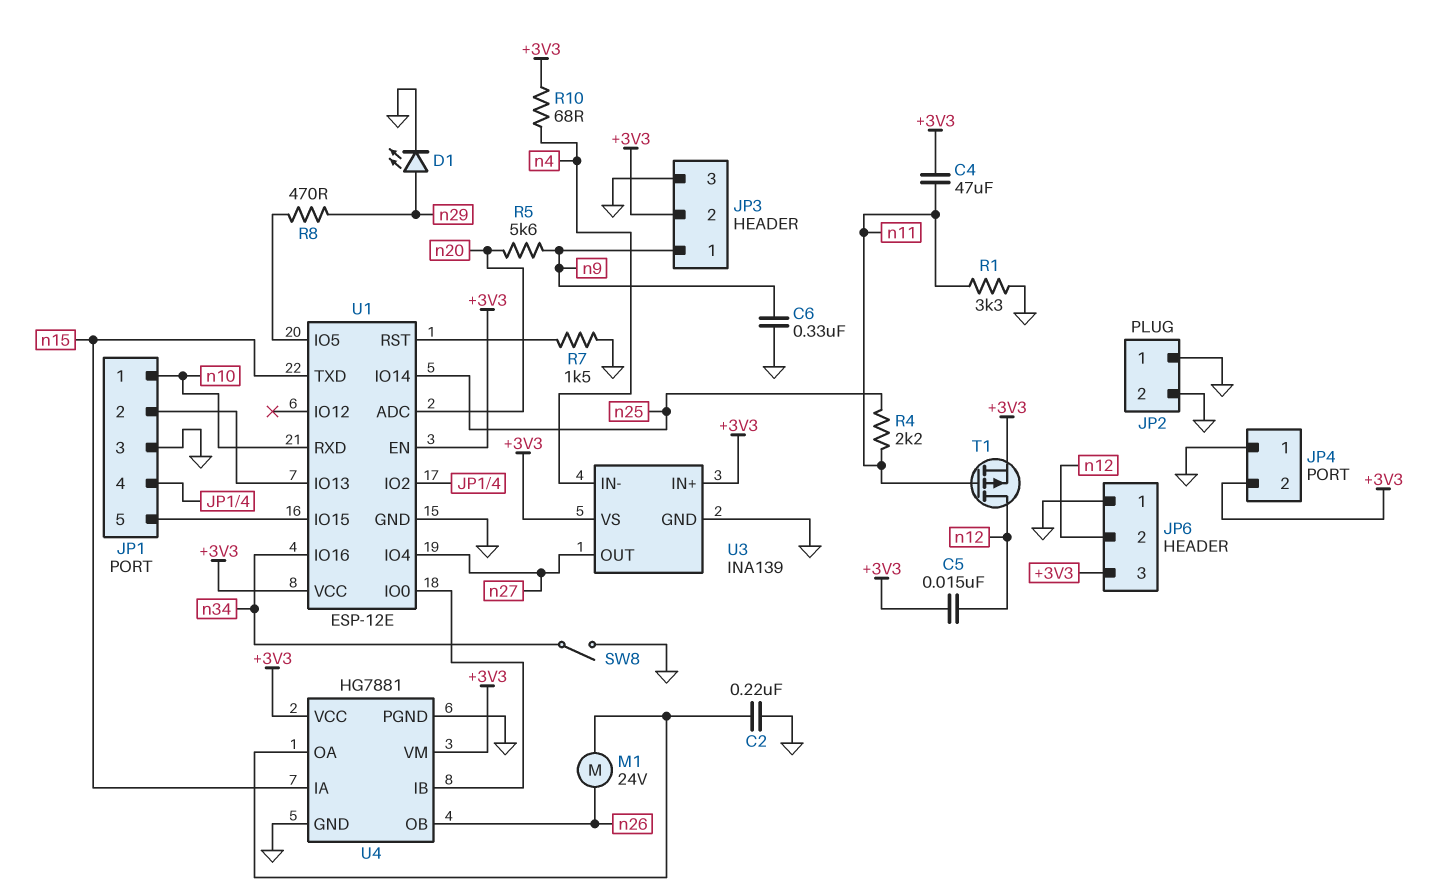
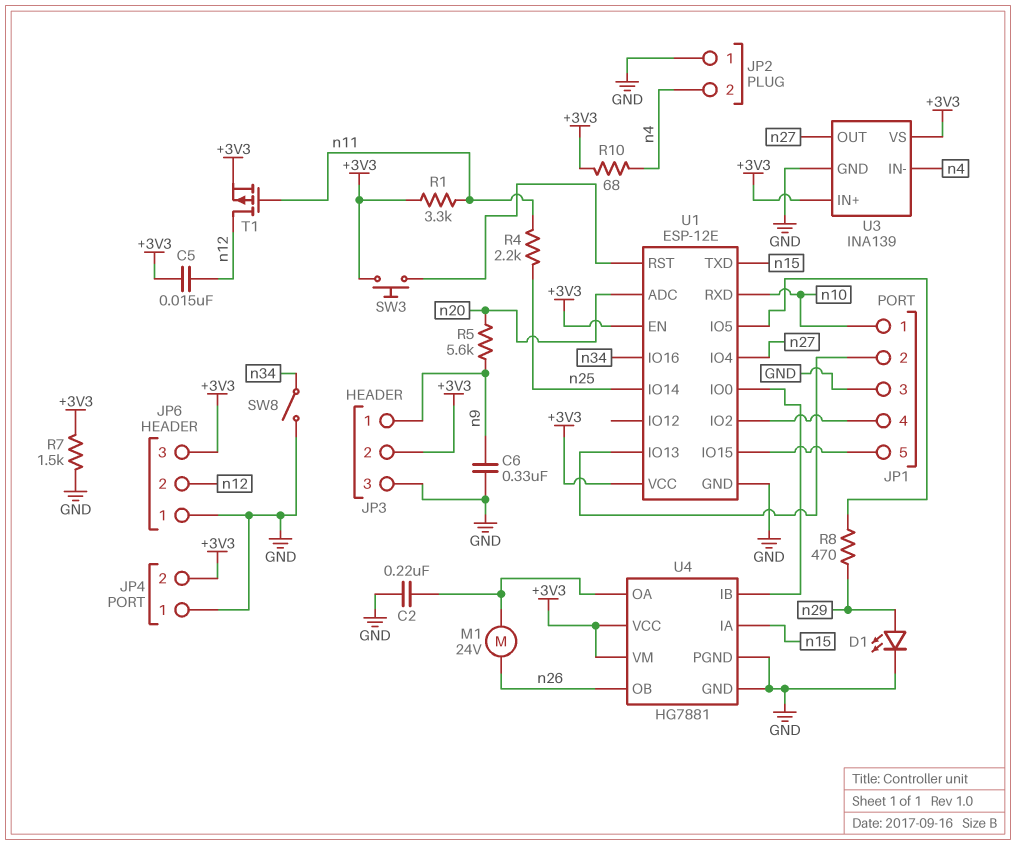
C4: 47uF (+3V3, n11) -> none
JP2 pin 2: GND -> n4
R1: 3.3k (GND, n11) -> 3.3k (+3V3, n11)
R7: 1.5k (GND, U1/RST) -> 1.5k (+3V3, GND)
SW3: none -> button (+3V3, U1/RST)

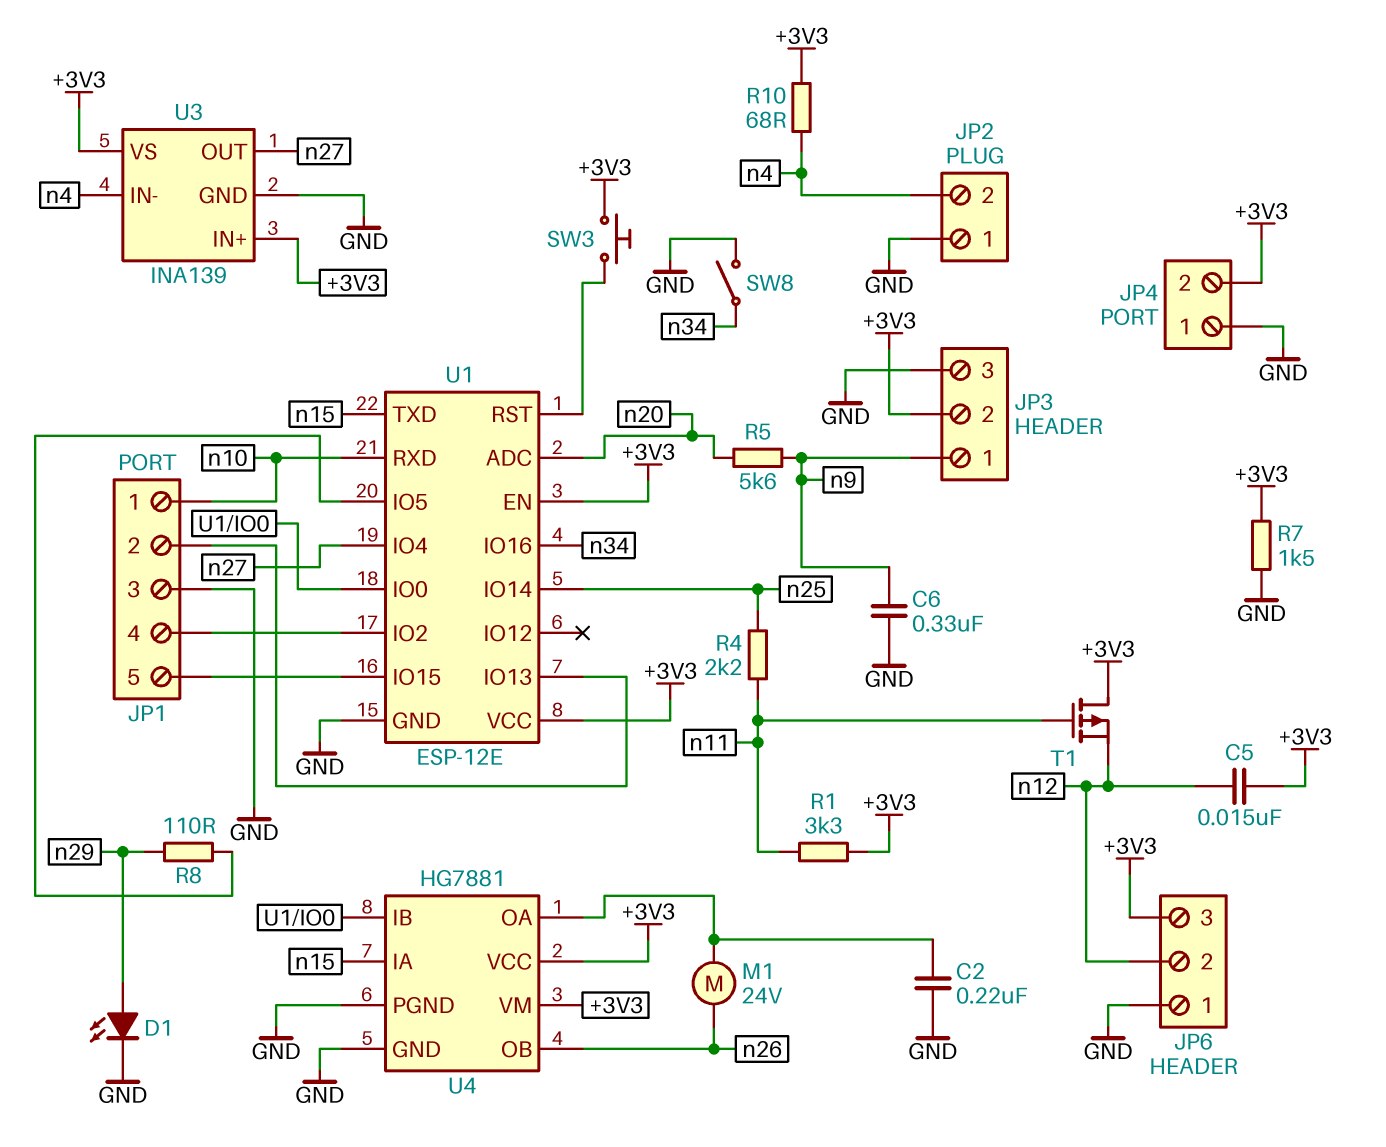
R8: 470 (U1/IO5, n29) -> 110 (U1/IO5, n29)
T1: PMOS (G n11, D n12, S +3V3) -> PMOS (G n11, D +3V3, S n12)

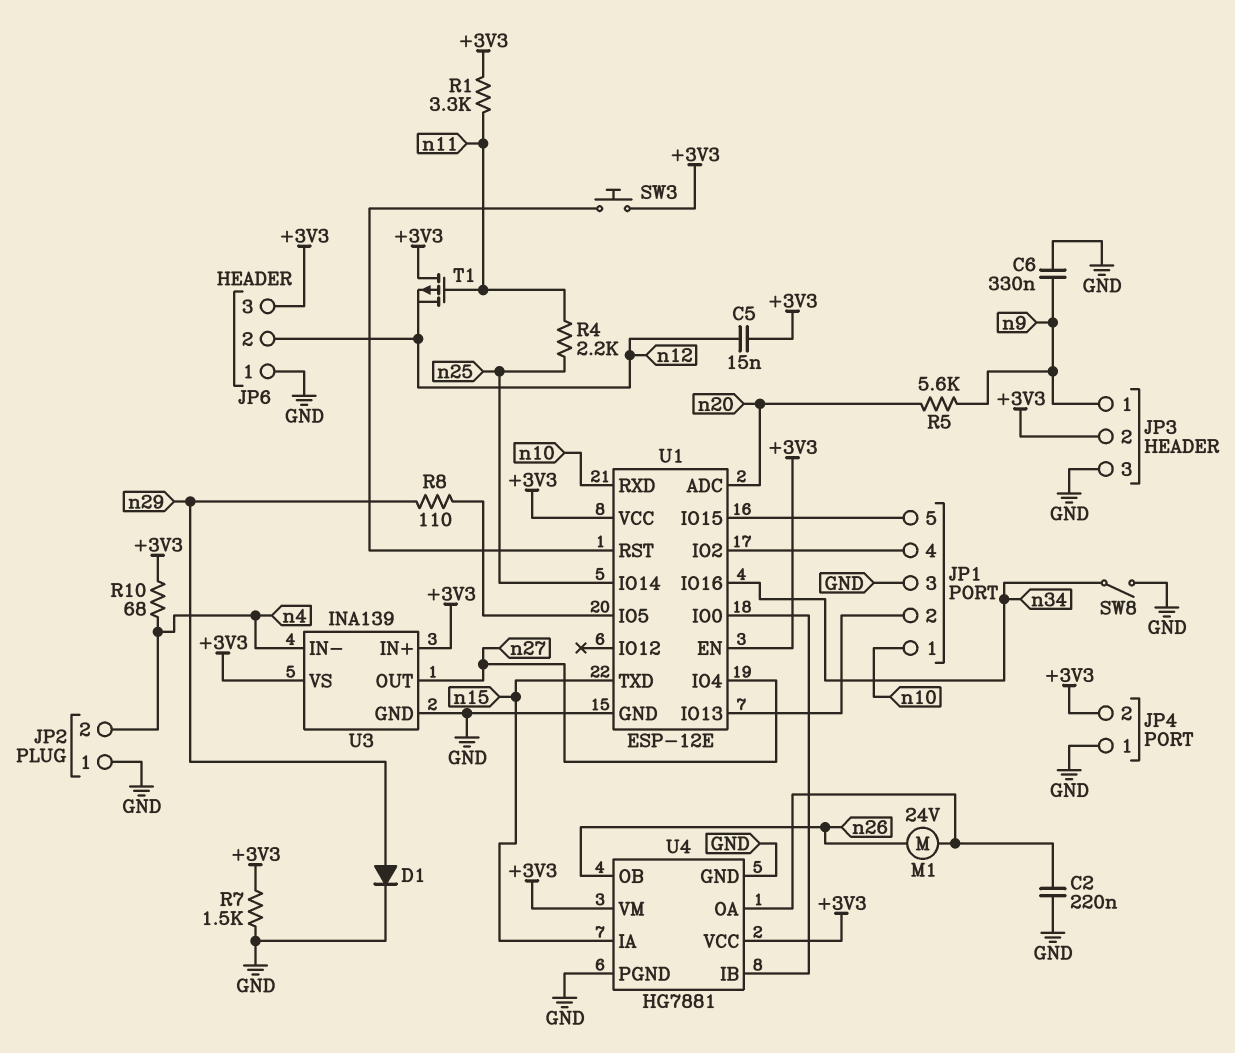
D1: LED (A n29, K GND) -> diode (A n29, K GND)

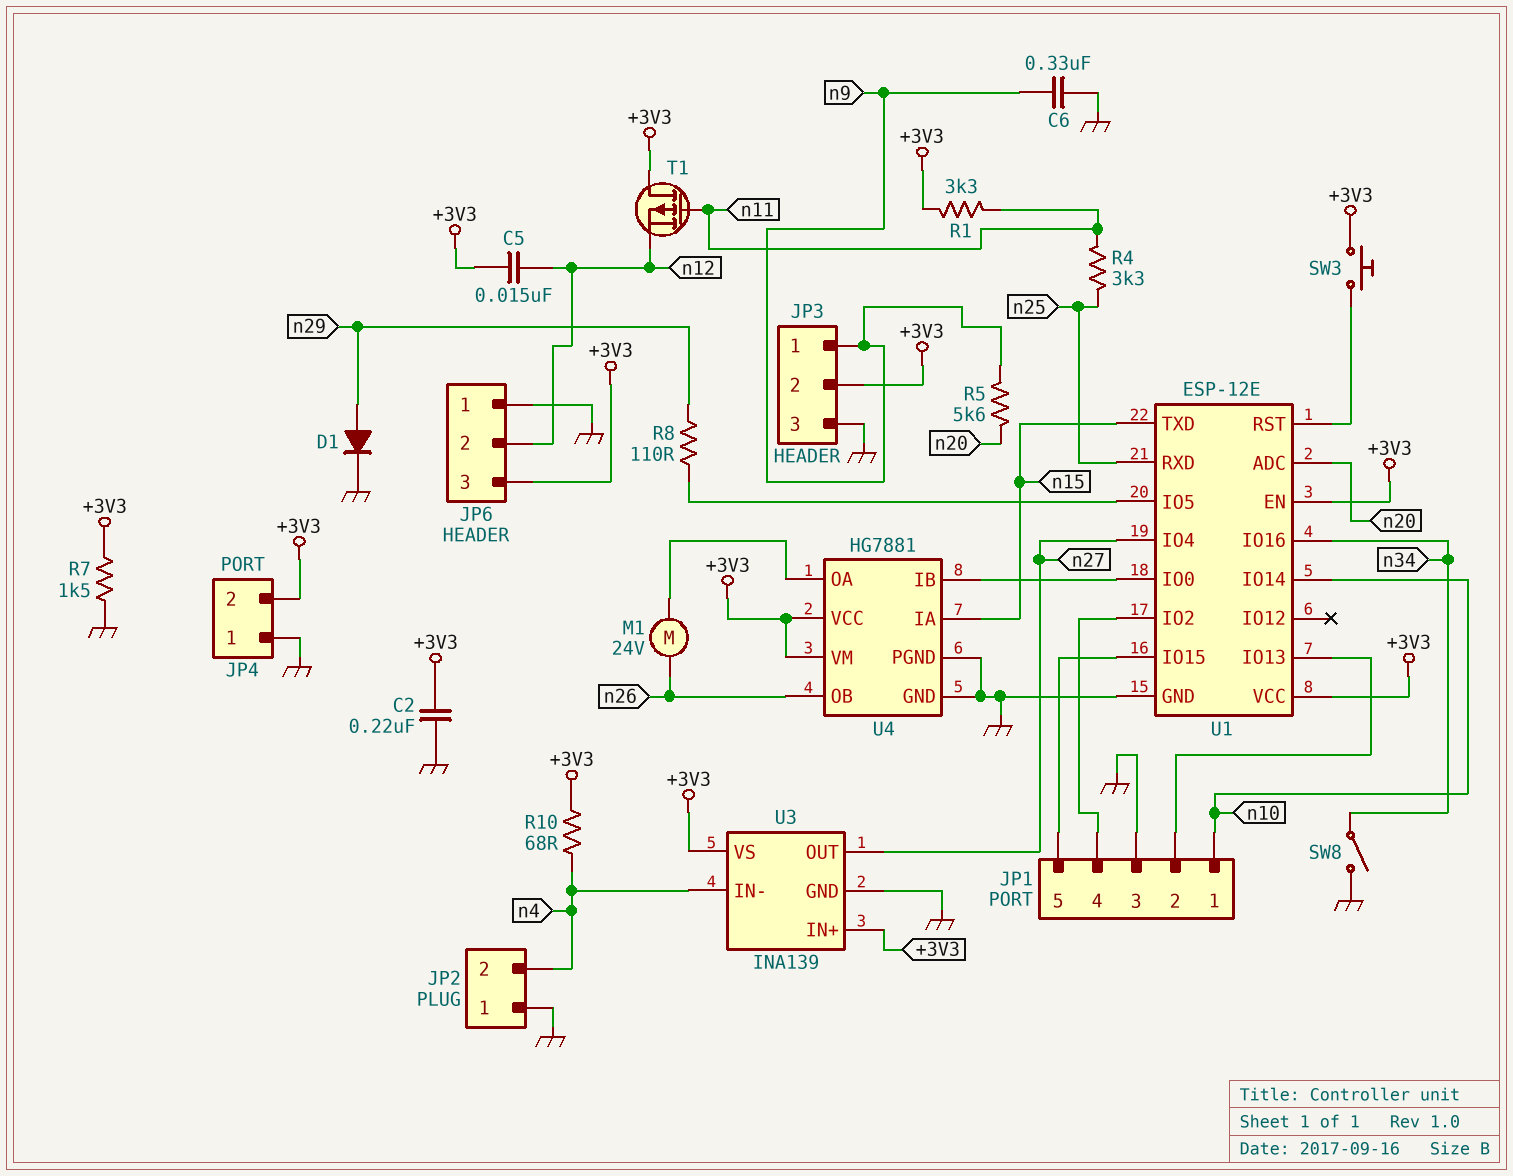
C2: 220nF (GND, U4/OA) -> 220nF (+3V3, GND)
R4: 2.2k (n11, n25) -> 3.3k (n11, n25)
U1 pin IO14: n25 -> n10
U1 pin RXD: n10 -> n25

